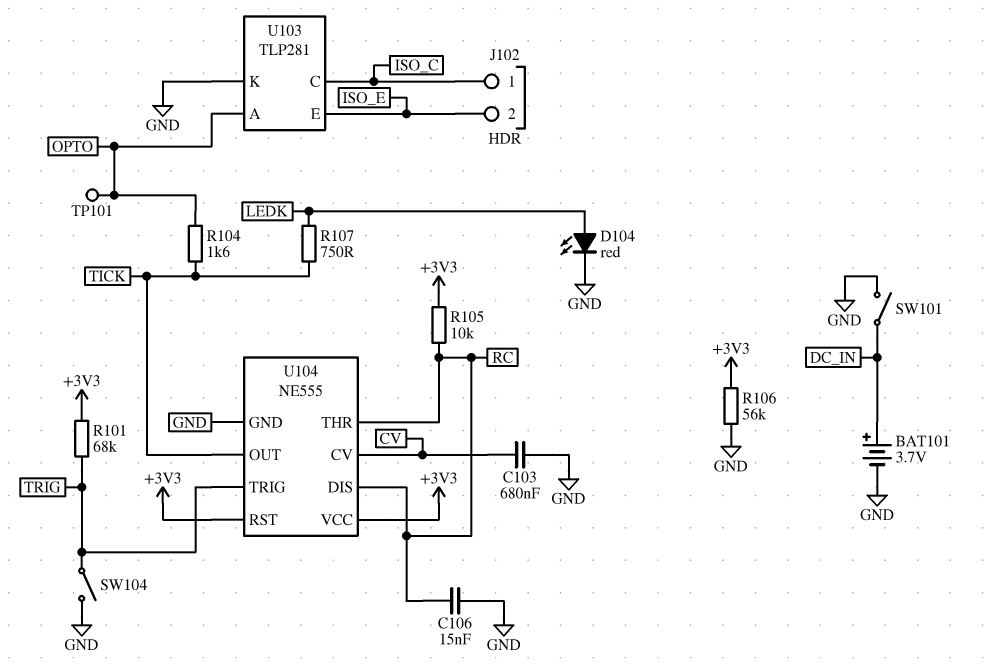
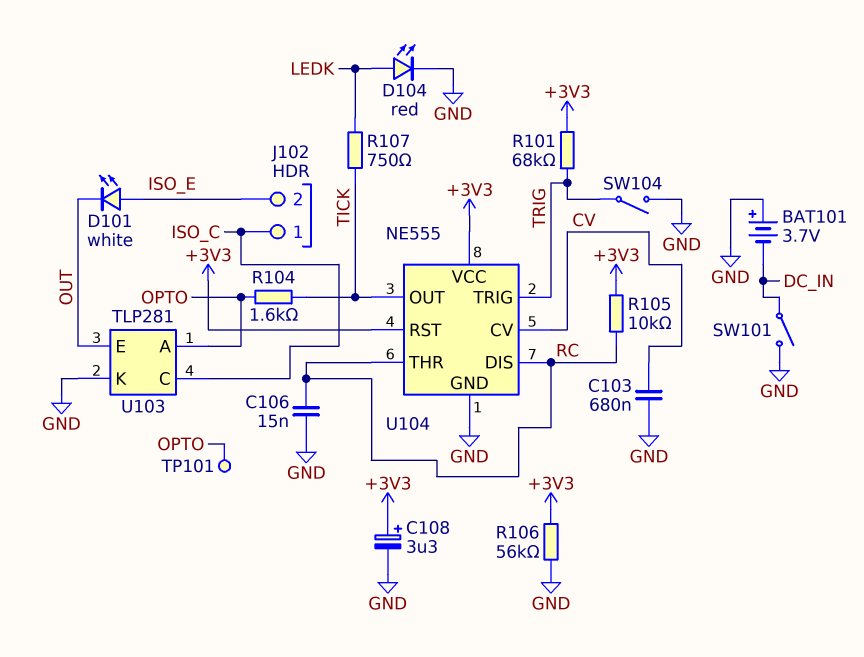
BAT101: 3.7V (plus DC_IN, minus GND) -> 3.7V (plus GND, minus DC_IN)
C108: none -> 3.3uF (plus +3V3, minus GND)
D101: none -> LED white (A ISO_E, K OUT)
U103 pin E: ISO_E -> OUT

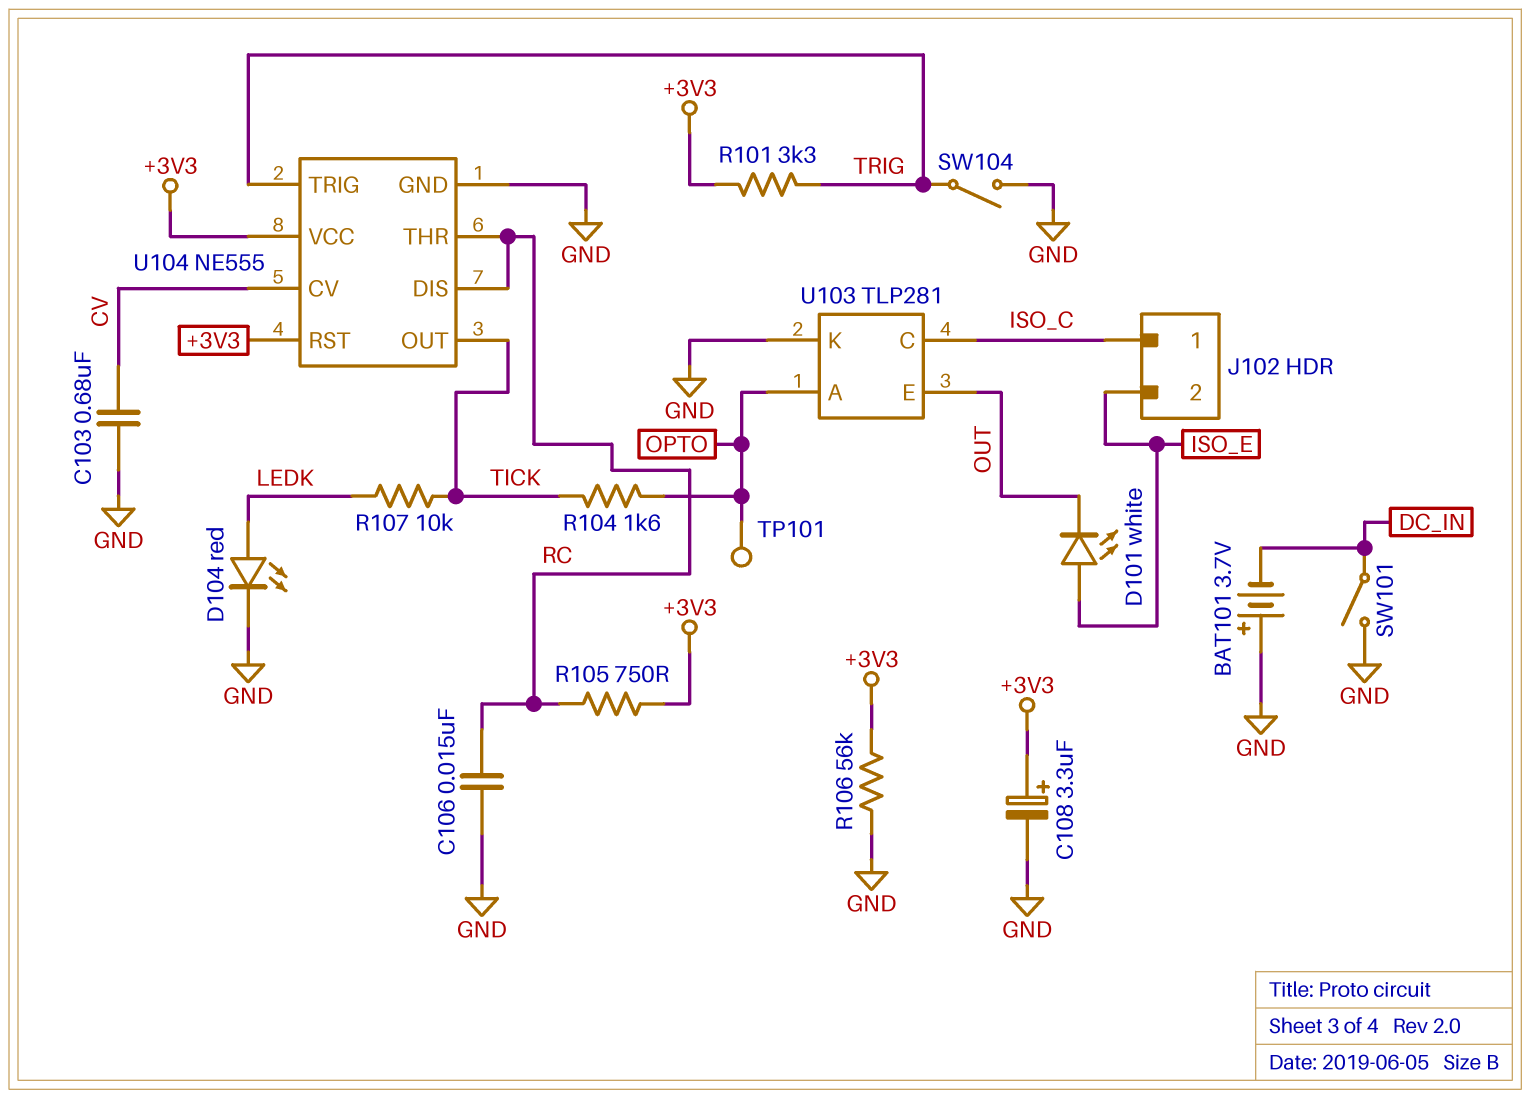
R101: 68k (+3V3, TRIG) -> 3.3k (+3V3, TRIG)
R105: 10k (+3V3, RC) -> 750 (+3V3, RC)
R107: 750 (LEDK, TICK) -> 10k (LEDK, TICK)

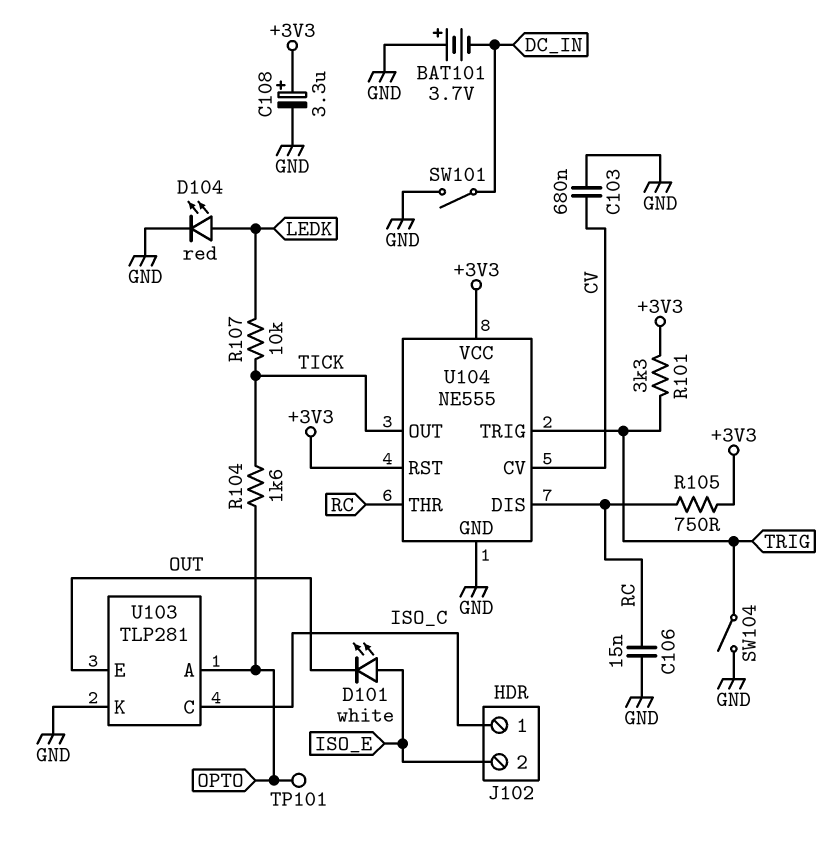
R106: 56k (+3V3, GND) -> none

